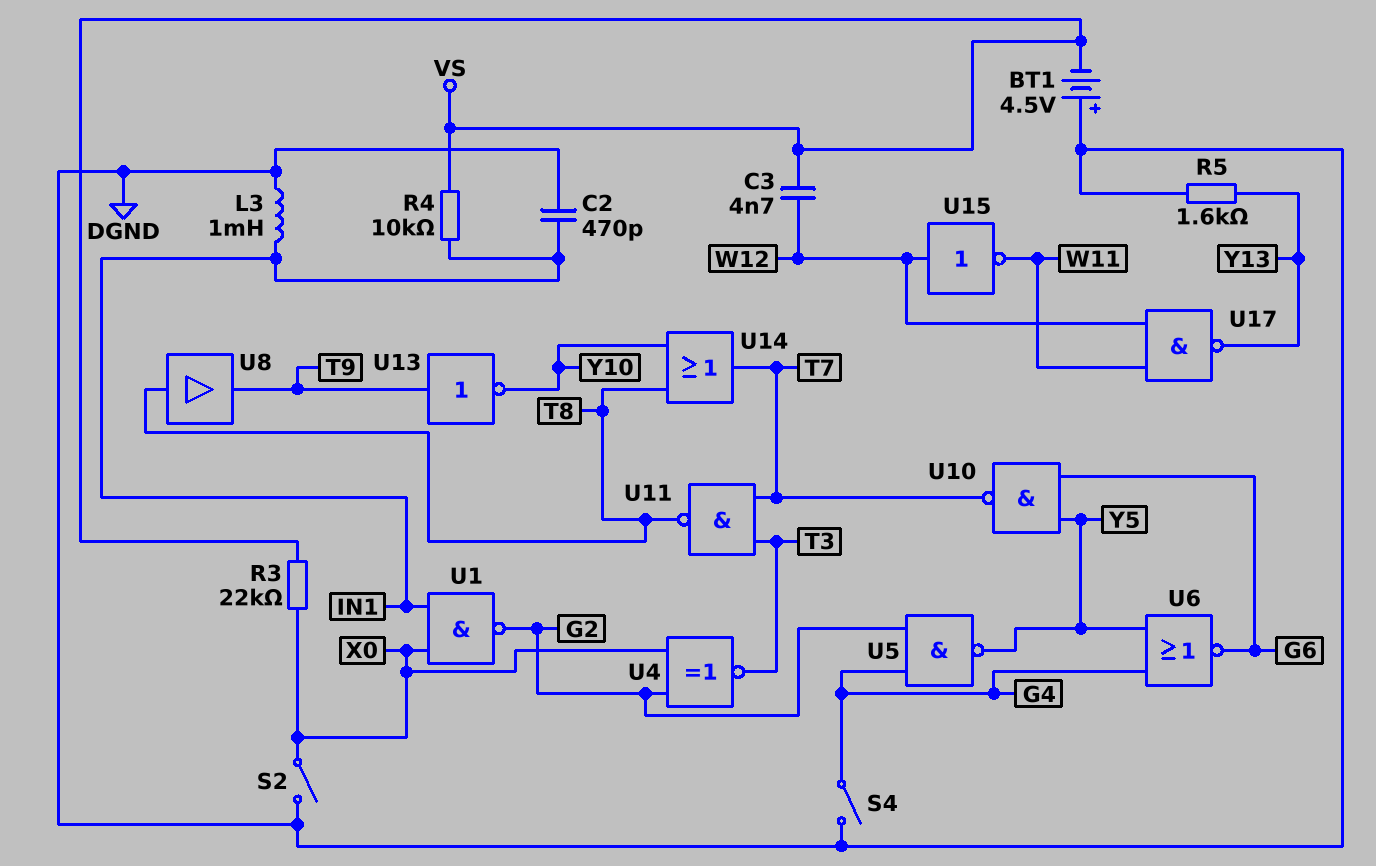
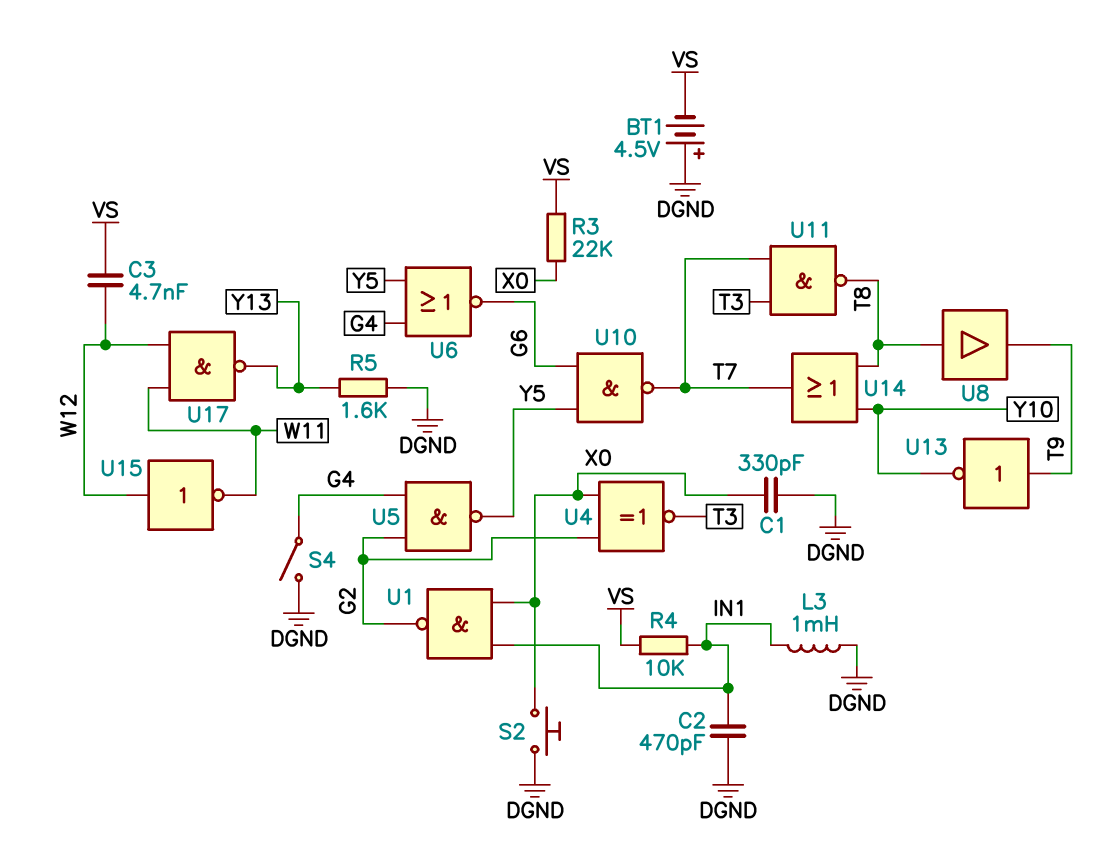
C1: none -> 330pF (DGND, X0)
S2: switch (DGND, X0) -> button (DGND, X0)

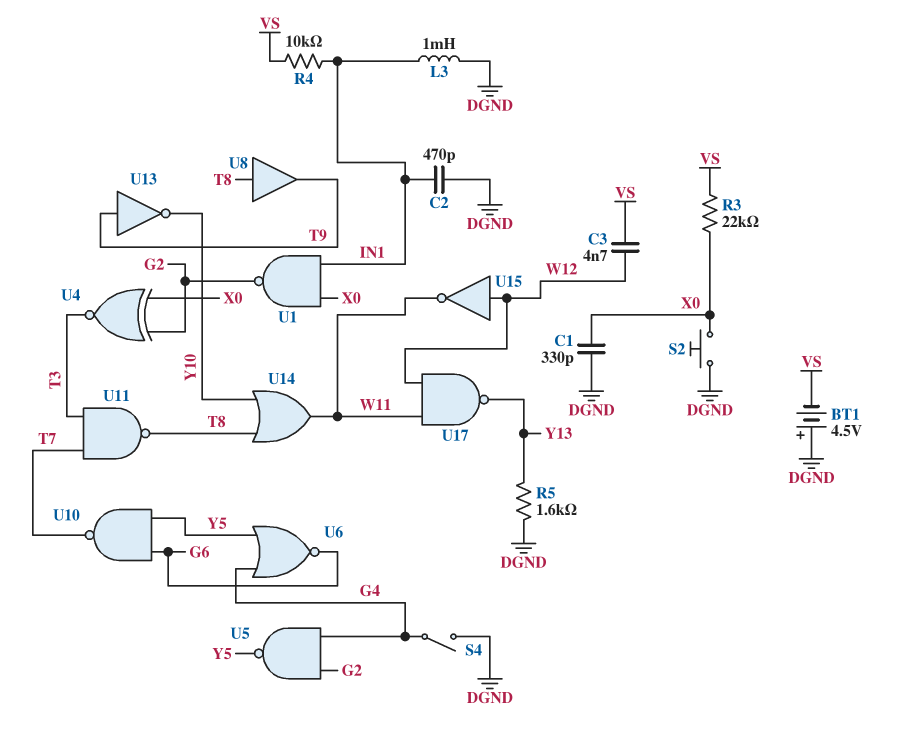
U14: OR (in T8, in Y10, out T7) -> OR (in T8, in Y10, out W11)

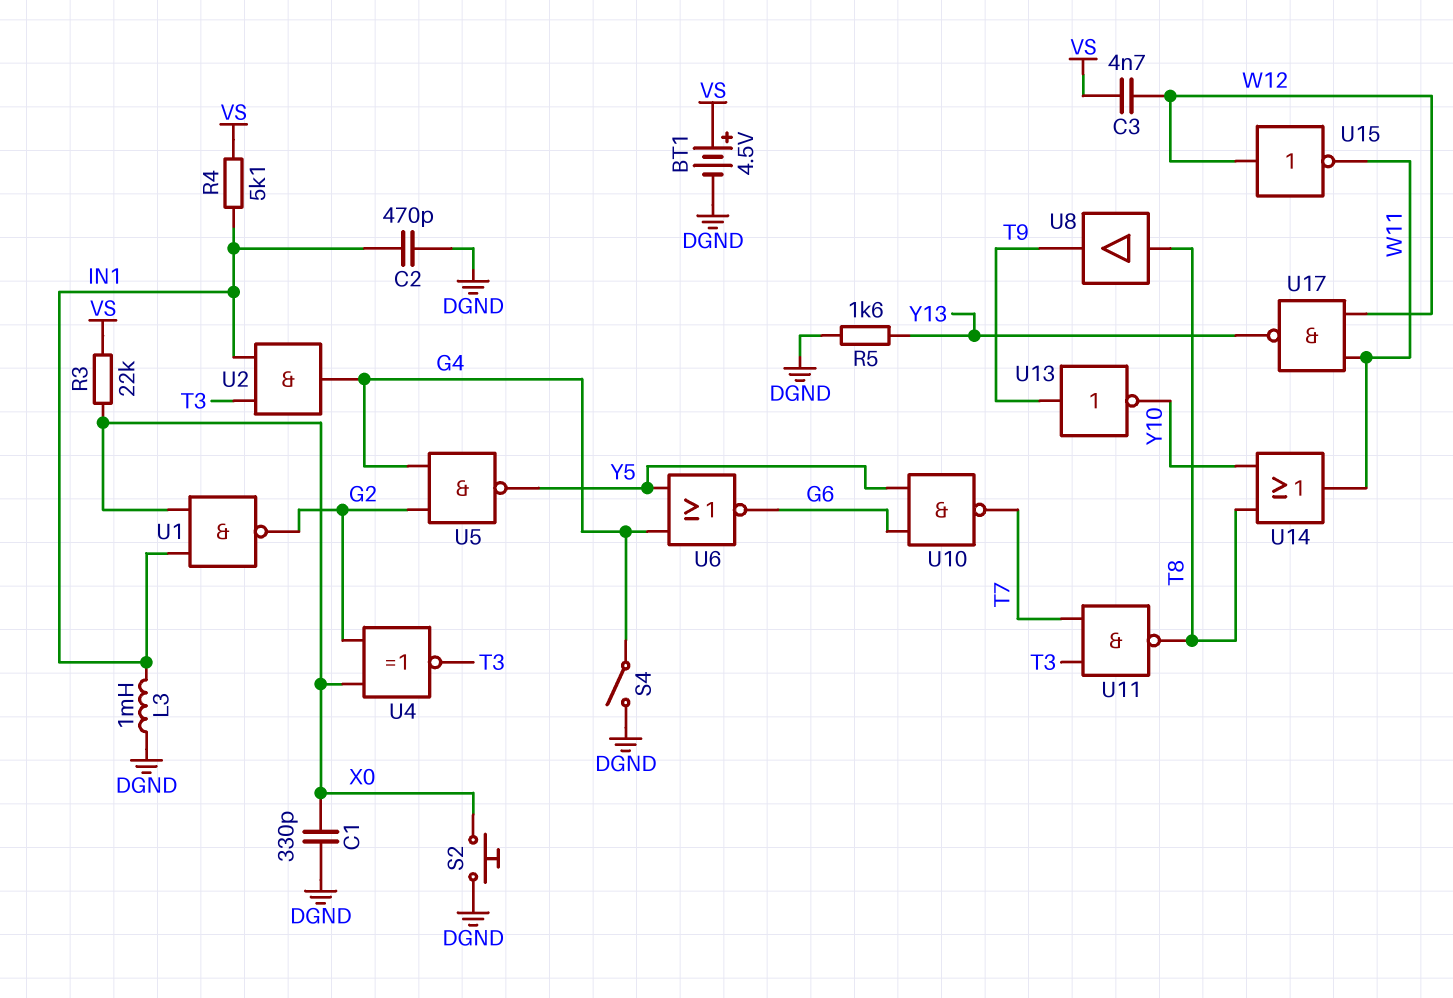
BT1: 4.5V (plus DGND, minus VS) -> 4.5V (plus VS, minus DGND)
R4: 10k (IN1, VS) -> 5.1k (IN1, VS)
U2: none -> AND (in IN1, in T3, out G4)

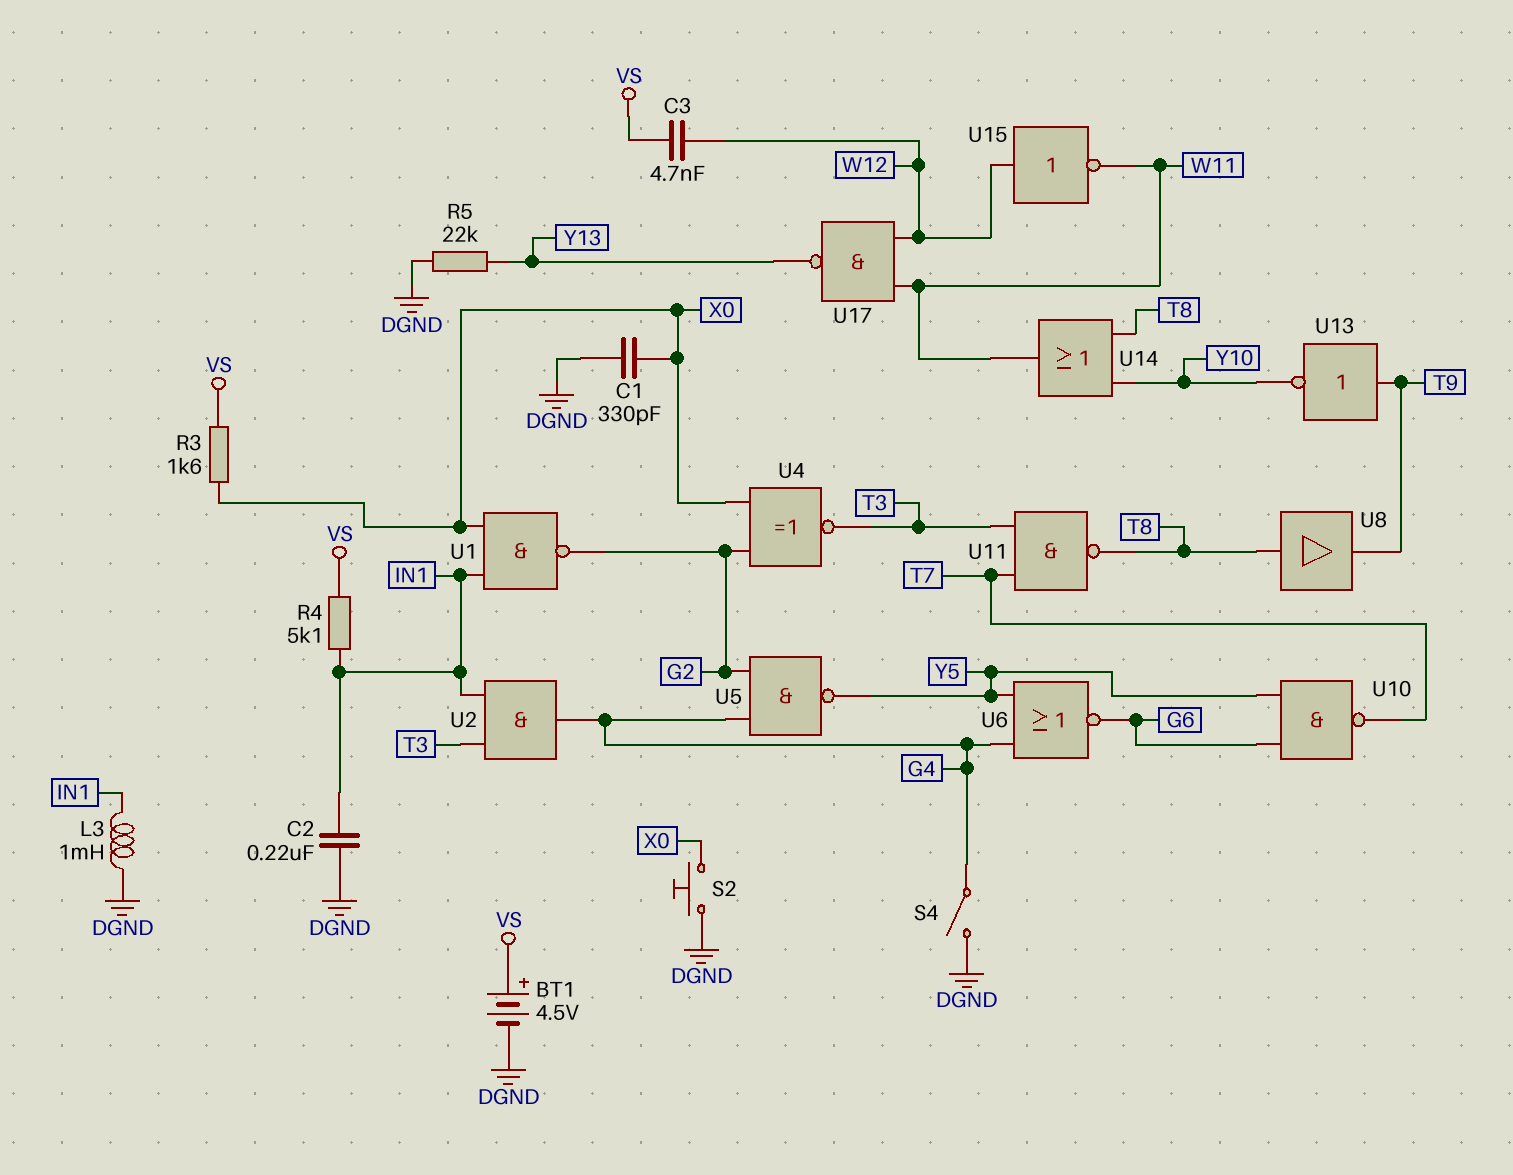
C2: 470pF (DGND, IN1) -> 220nF (DGND, IN1)
R3: 22k (VS, X0) -> 1.6k (VS, X0)
R5: 1.6k (DGND, Y13) -> 22k (DGND, Y13)

